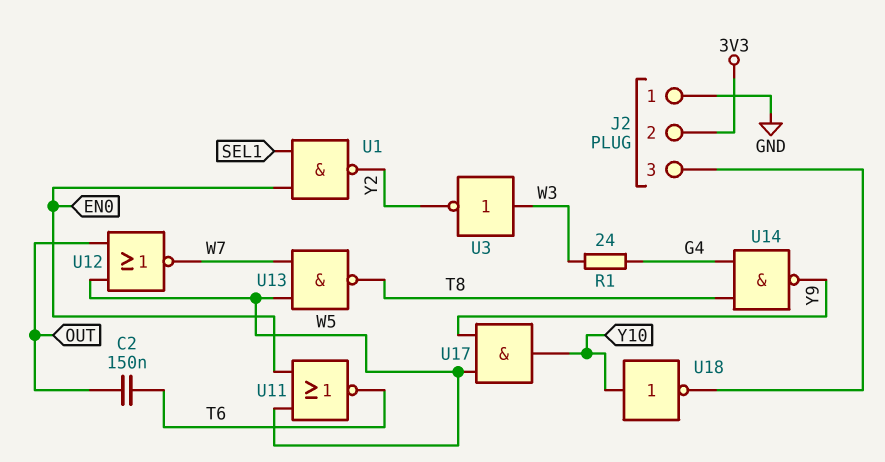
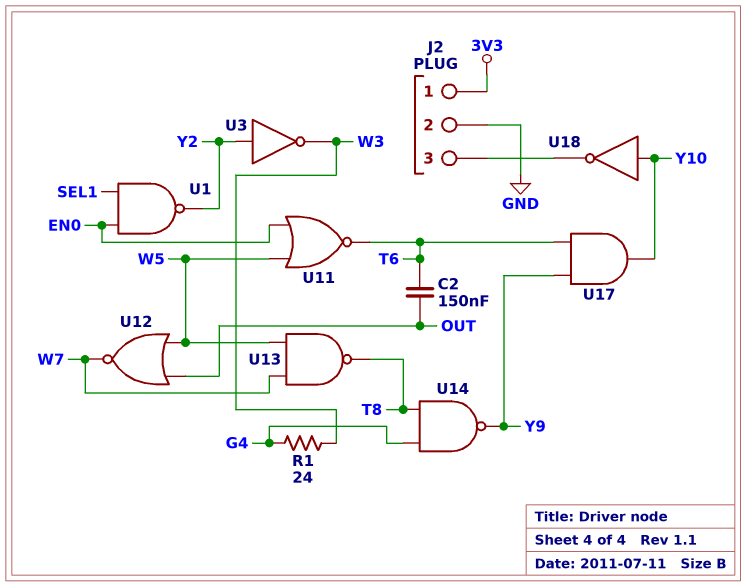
J2 pin 1: GND -> 3V3
J2 pin 2: 3V3 -> GND
U3: NOT (in W3, out Y2) -> NOT (in Y2, out W3)
U17: AND (in W5, in Y9, out Y10) -> AND (in T6, in Y9, out Y10)

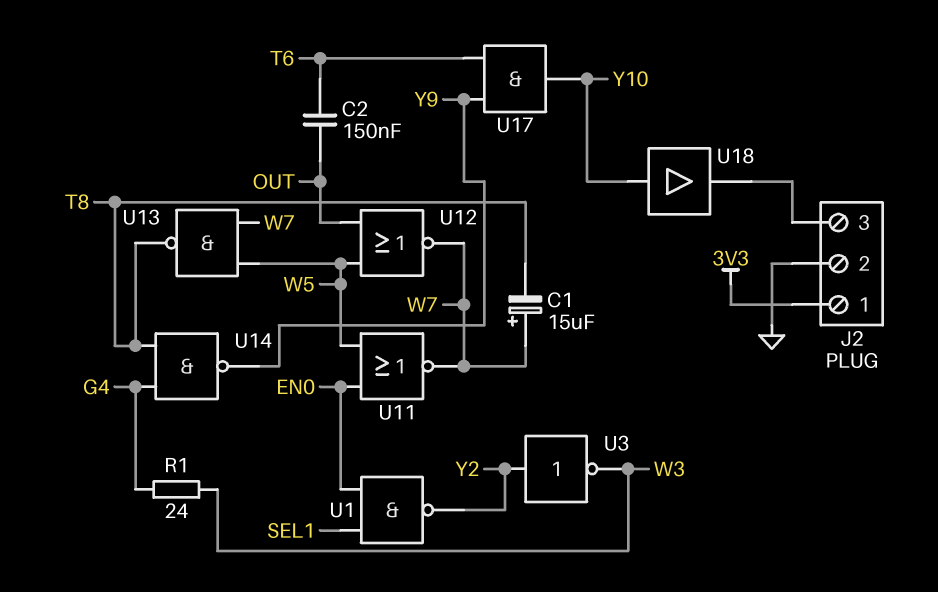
C1: none -> 15uF (plus W7, minus T8)
U11: NOR (in EN0, in W5, out T6) -> NOR (in EN0, in W5, out W7)
U18: NOT (in Y10, out J2/3) -> buffer (in Y10, out J2/3)

